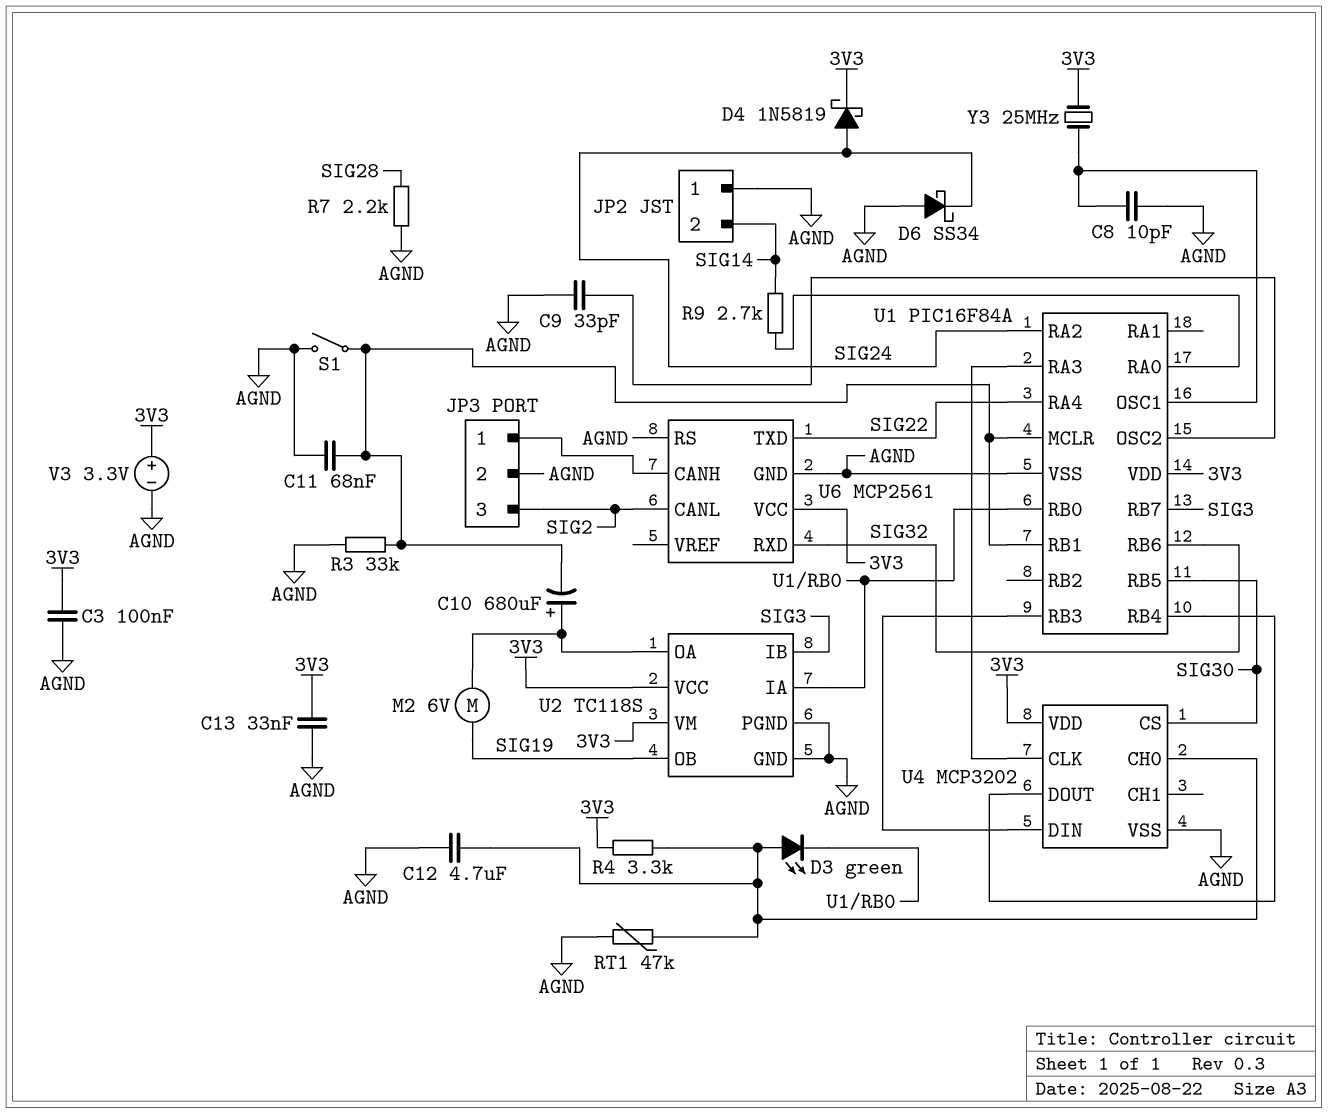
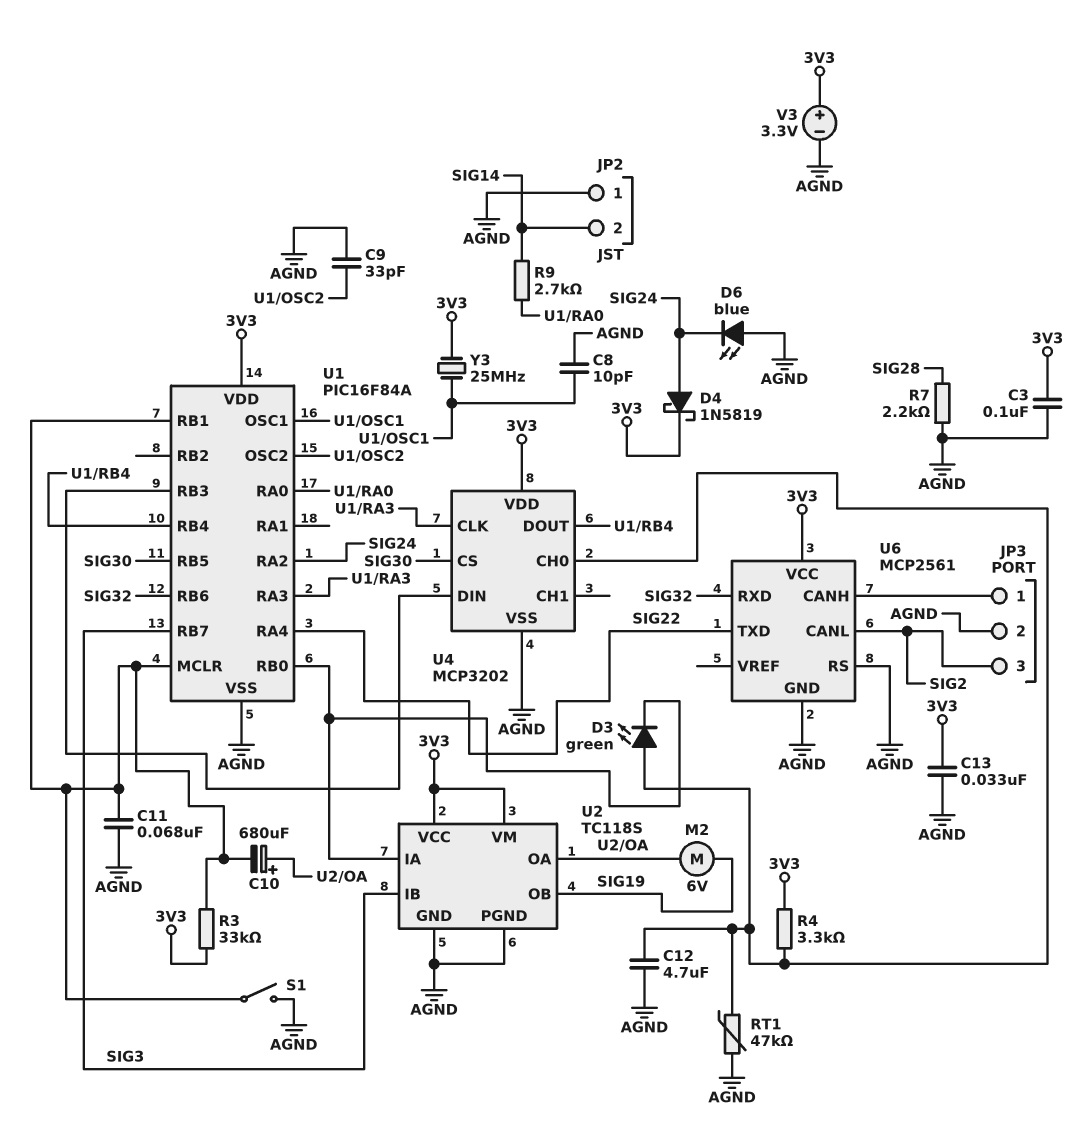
D6: schottky SS34 (A AGND, K SIG24) -> LED blue (A AGND, K SIG24)
R3: 33k (AGND, U1/MCLR) -> 33k (3V3, U1/MCLR)

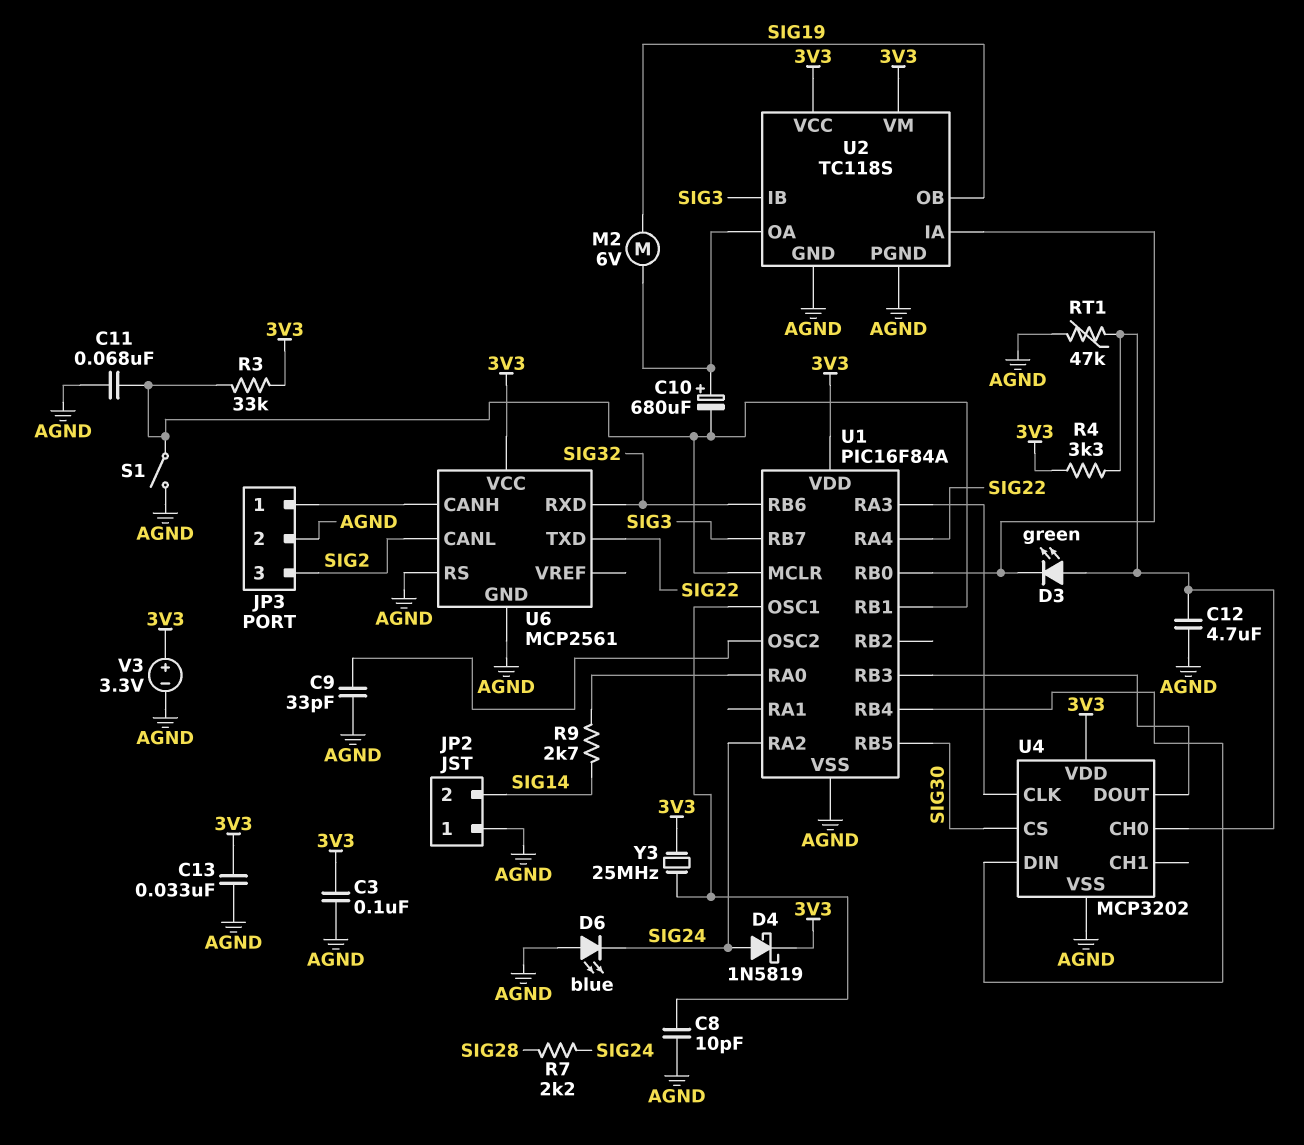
R7: 2.2k (AGND, SIG28) -> 2.2k (SIG24, SIG28)
U4 pin DIN: U1/RB3 -> U1/RB4
U4 pin DOUT: U1/RB4 -> U1/RB3

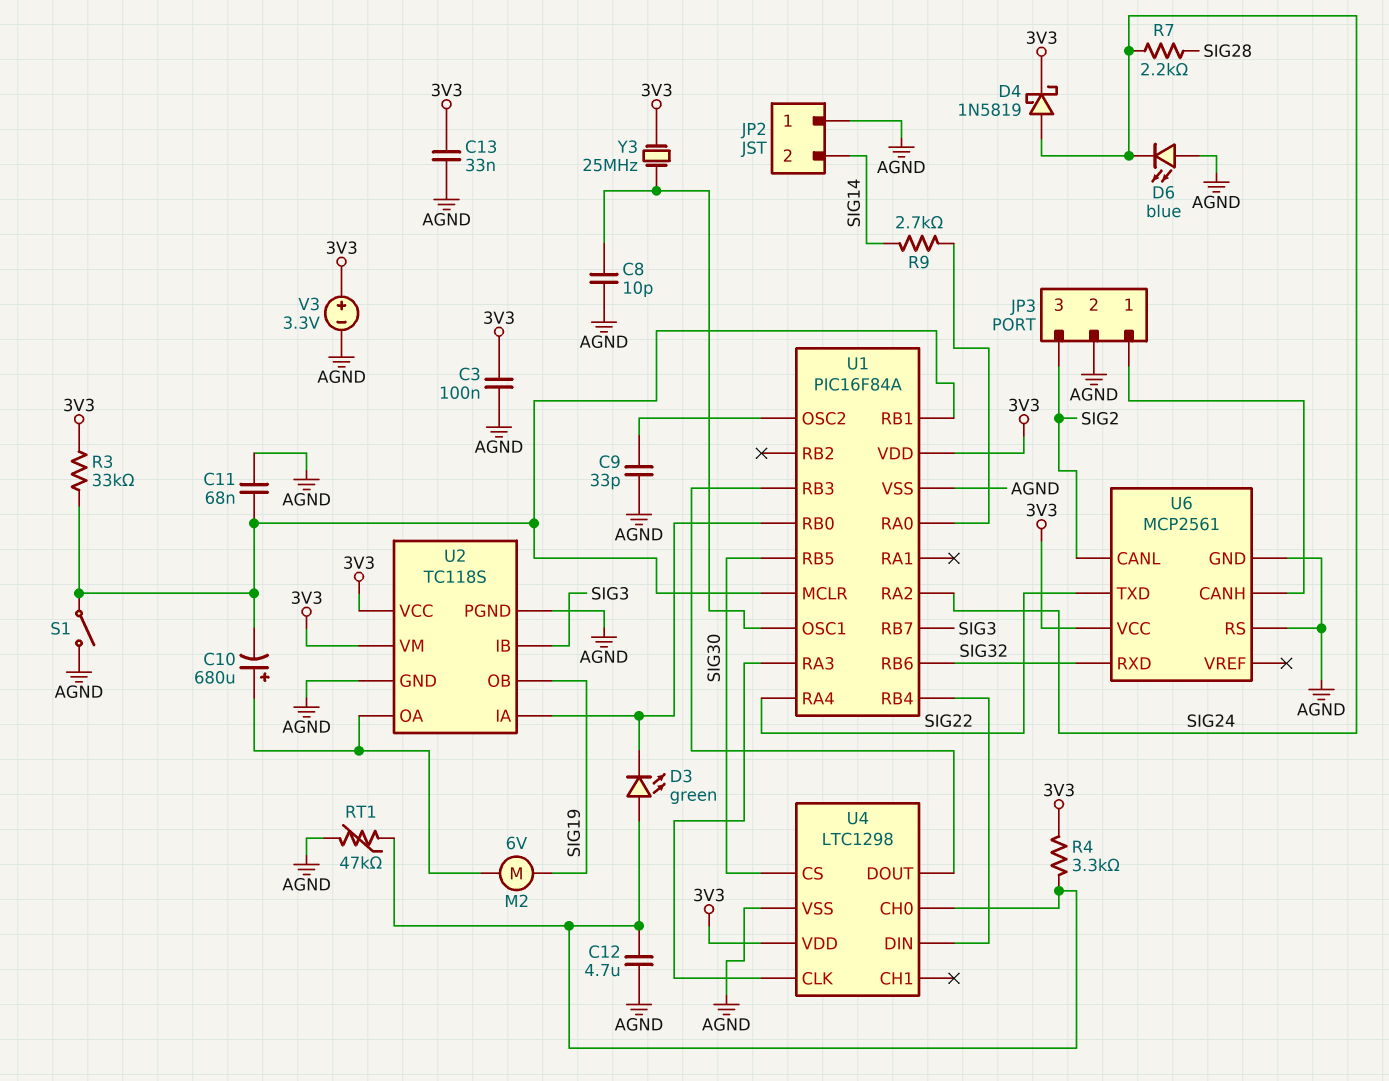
U4: MCP3202 -> LTC1298

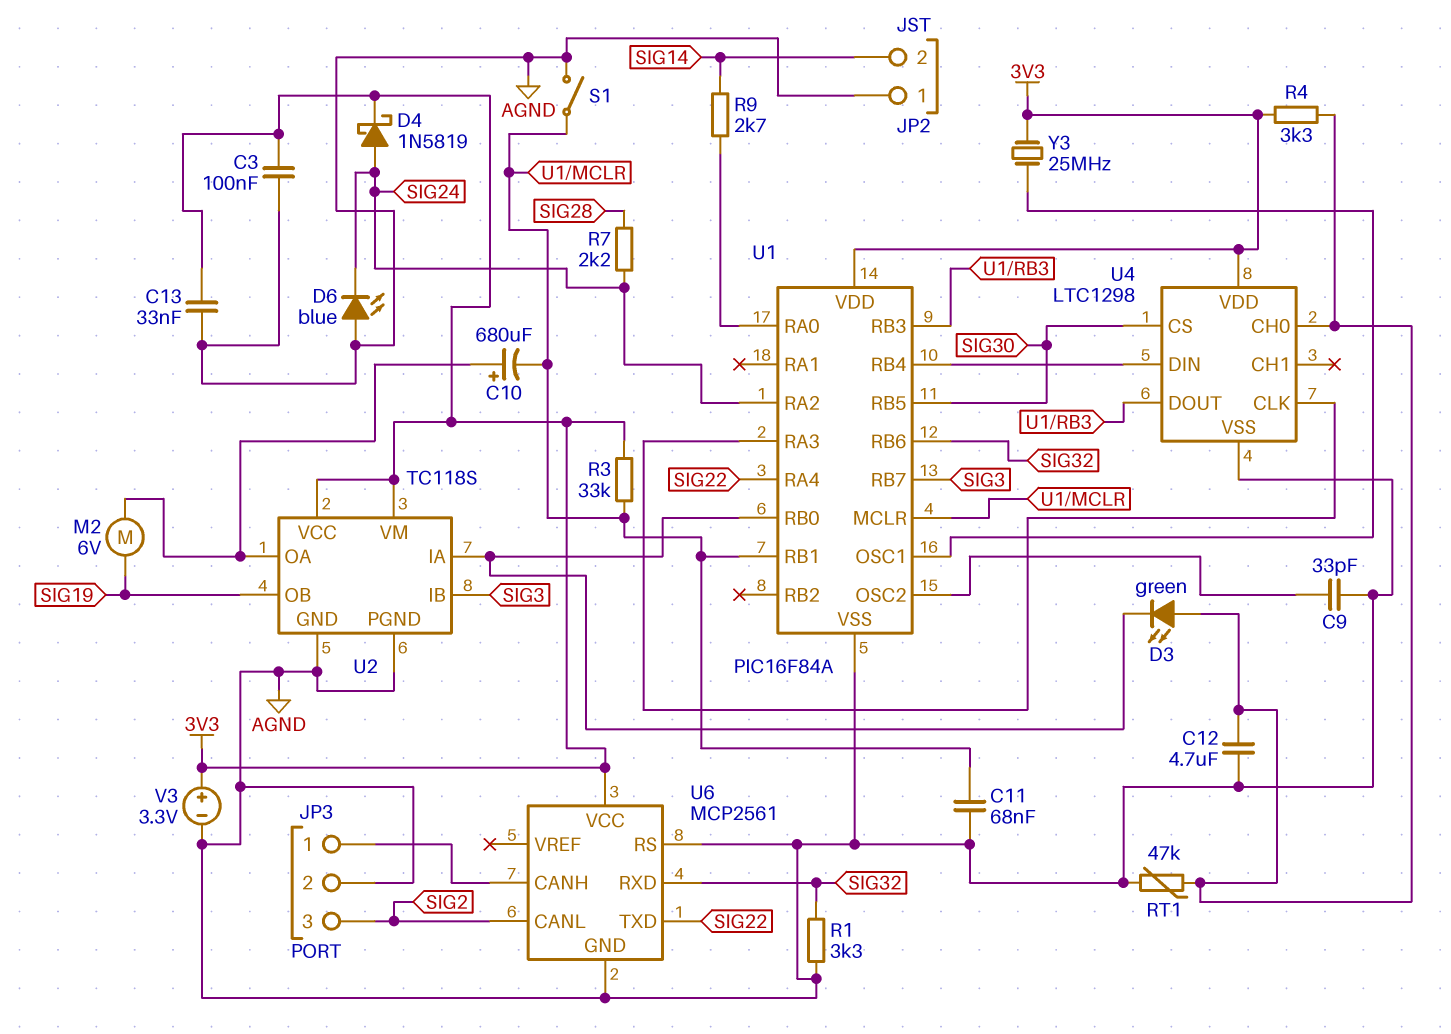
C8: 10pF (AGND, U1/OSC1) -> none
R1: none -> 3.3k (AGND, SIG32)

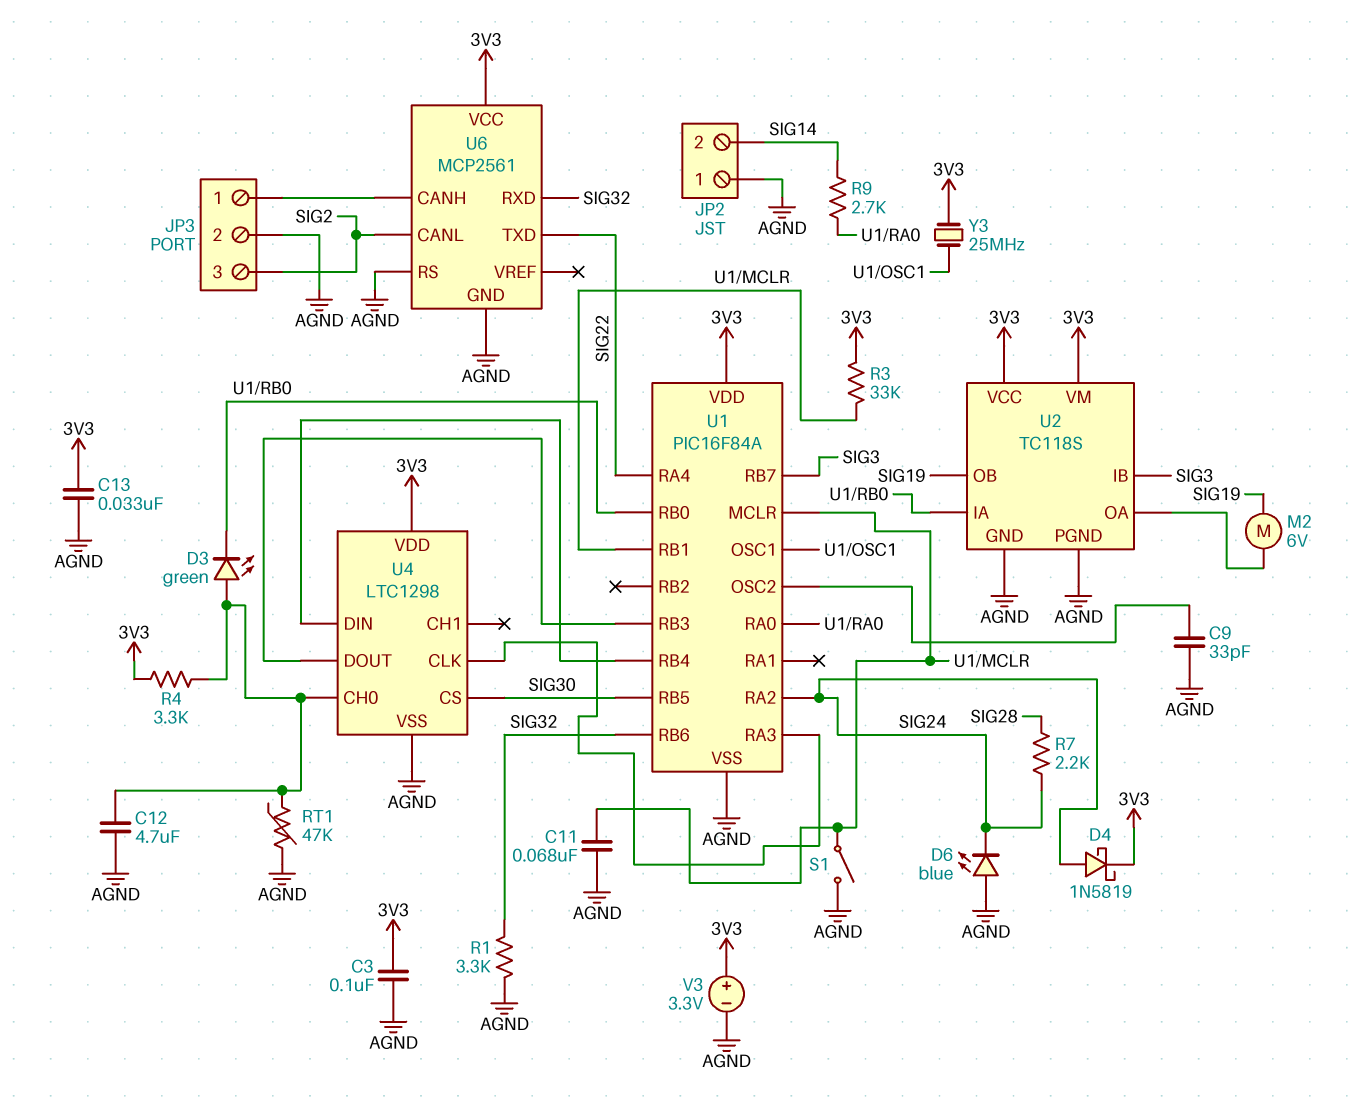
C10: 680uF (plus U2/OA, minus U1/MCLR) -> none

